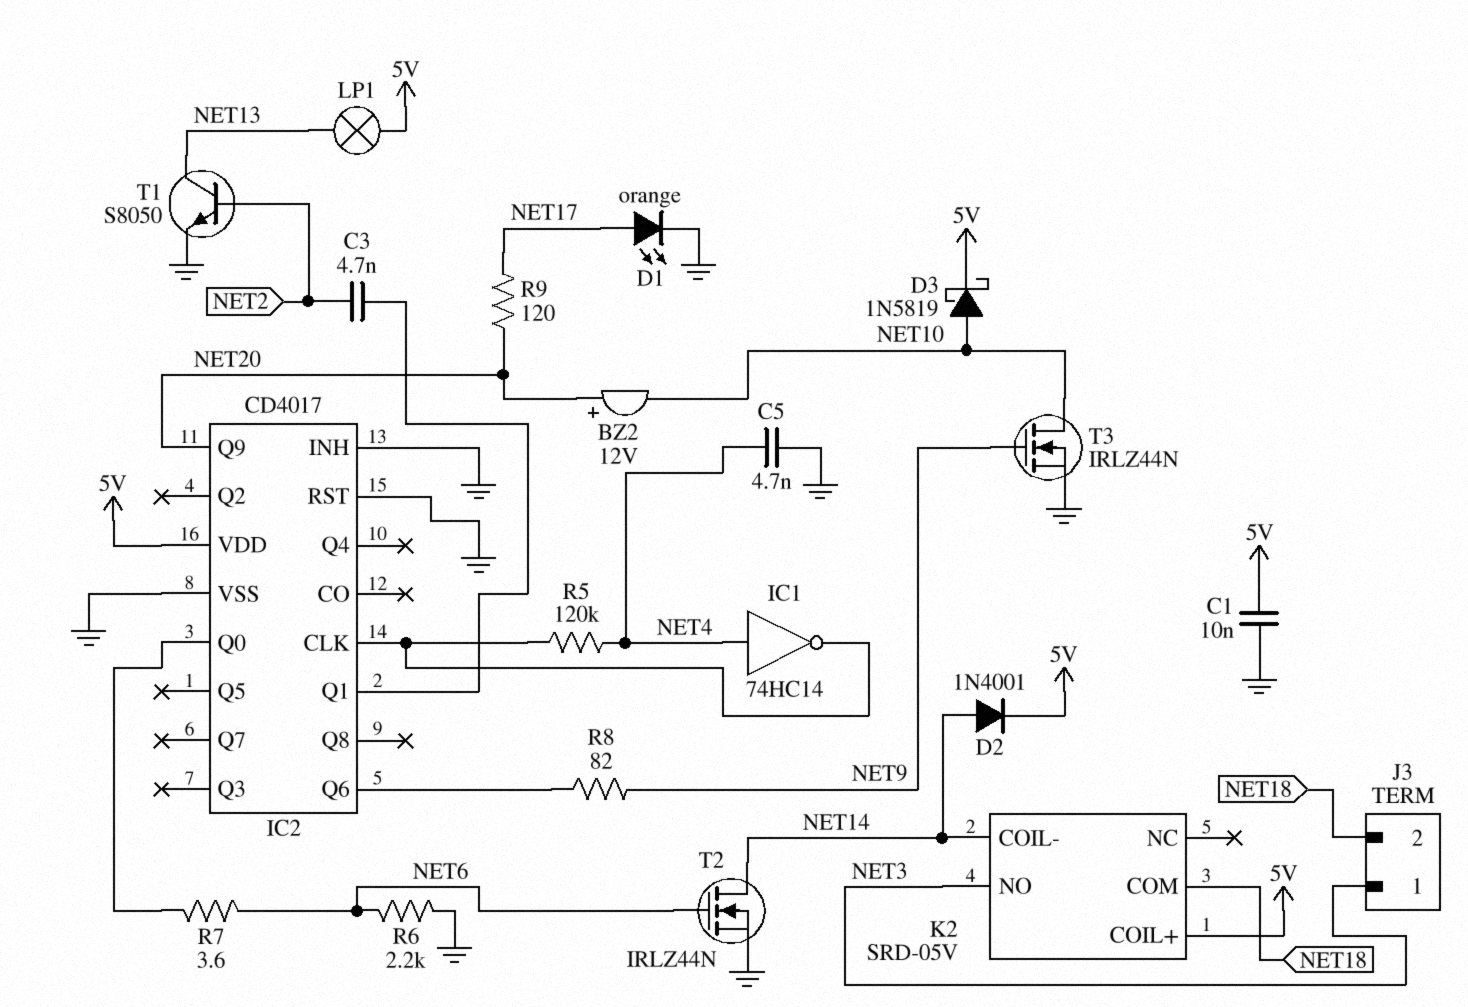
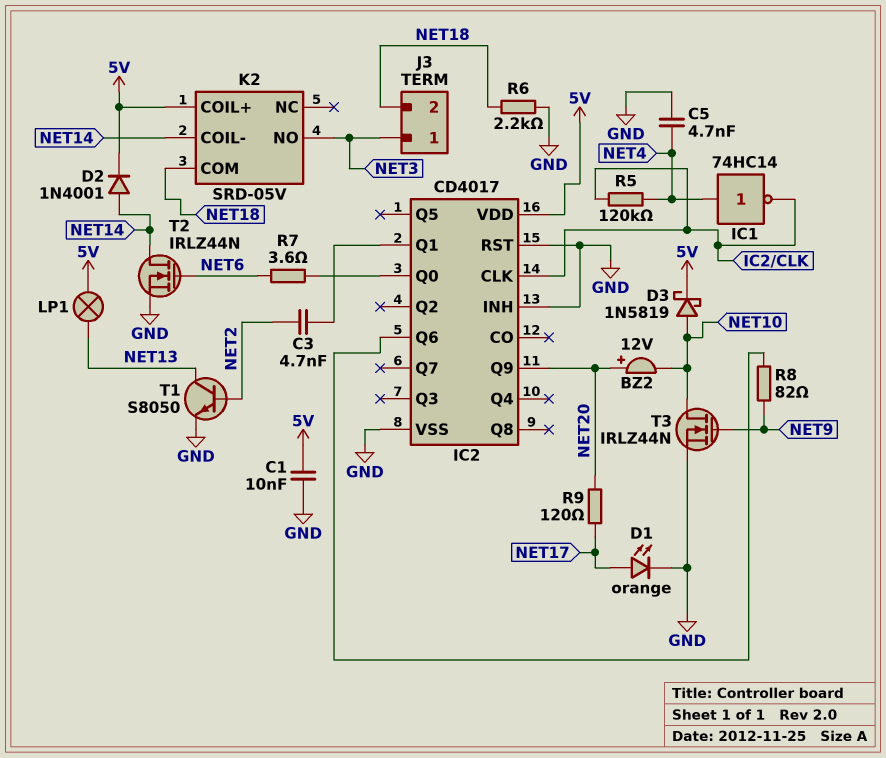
R6: 2.2k (GND, NET6) -> 2.2k (GND, NET18)

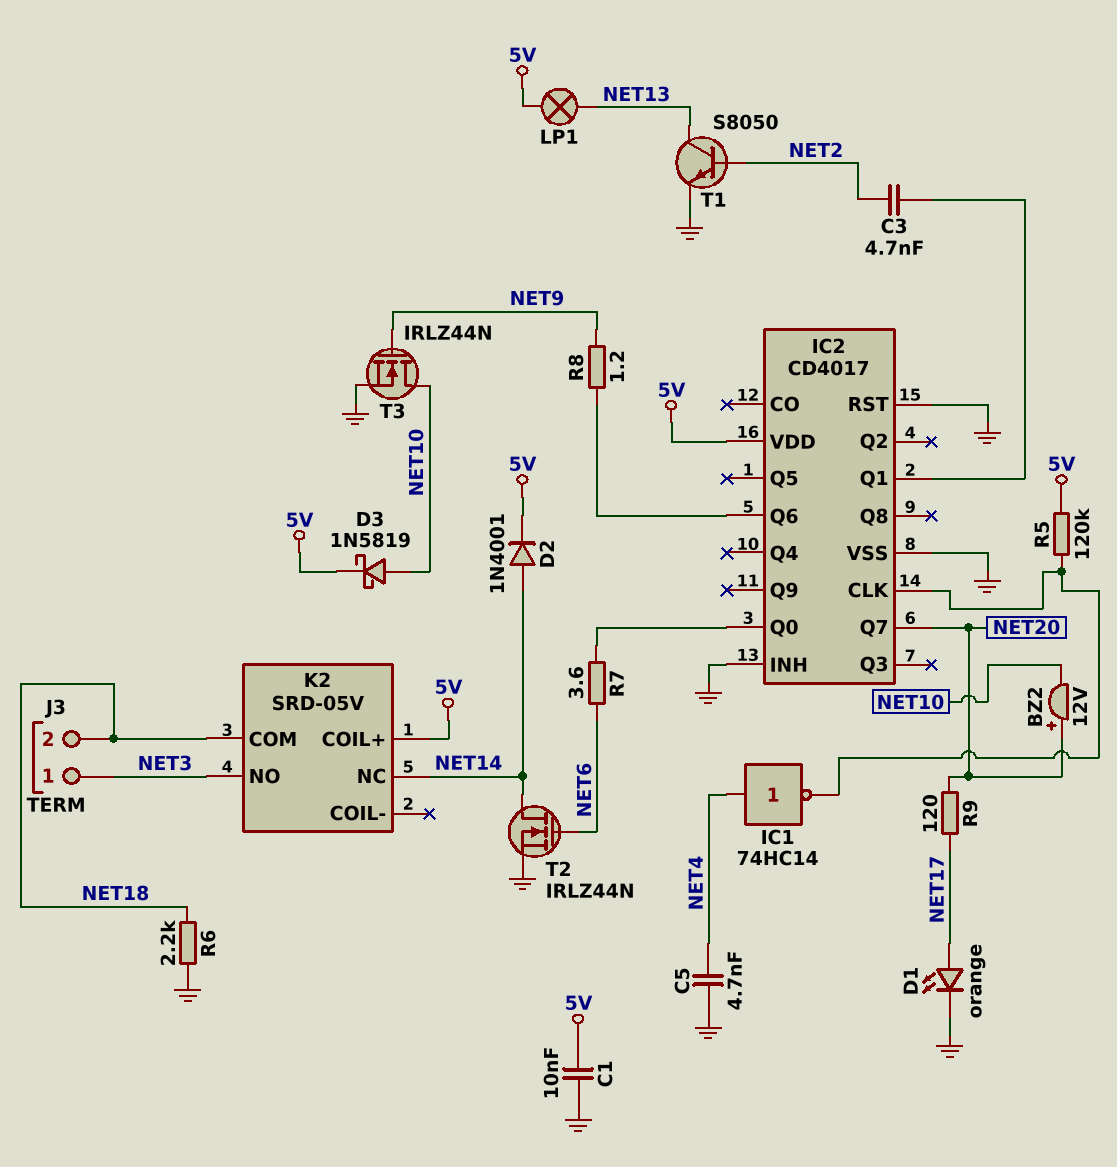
IC2 pin Q7: none -> NET20
IC2 pin Q9: NET20 -> none
K2 pin COIL-: NET14 -> none
K2 pin NC: none -> NET14
R5: 120k (IC2/CLK, NET4) -> 120k (5V, IC2/CLK)
R8: 82 (IC2/Q6, NET9) -> 1.2 (IC2/Q6, NET9)

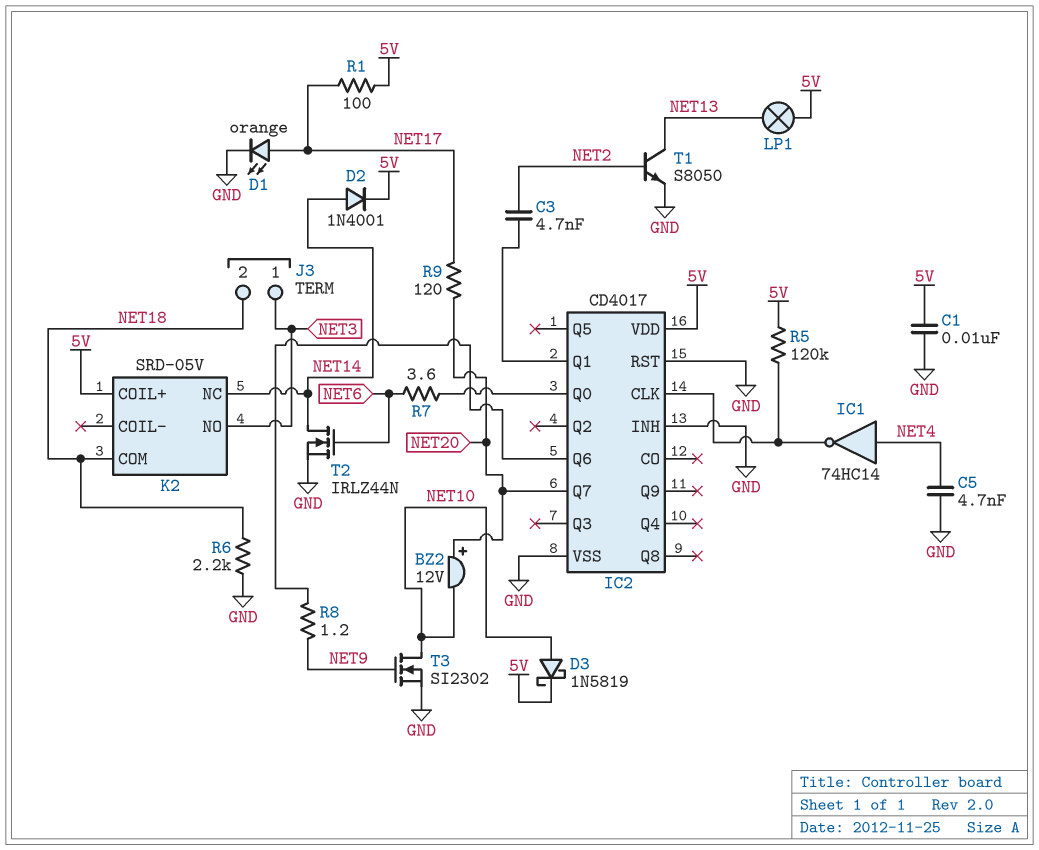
R1: none -> 100 (5V, NET17)
T3: NMOS IRLZ44N (G NET9, D NET10, S GND) -> NMOS SI2302 (G NET9, D NET10, S GND)

